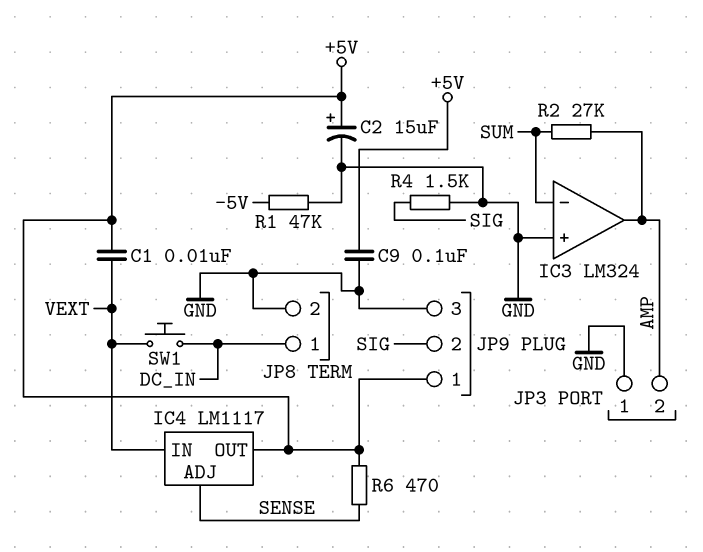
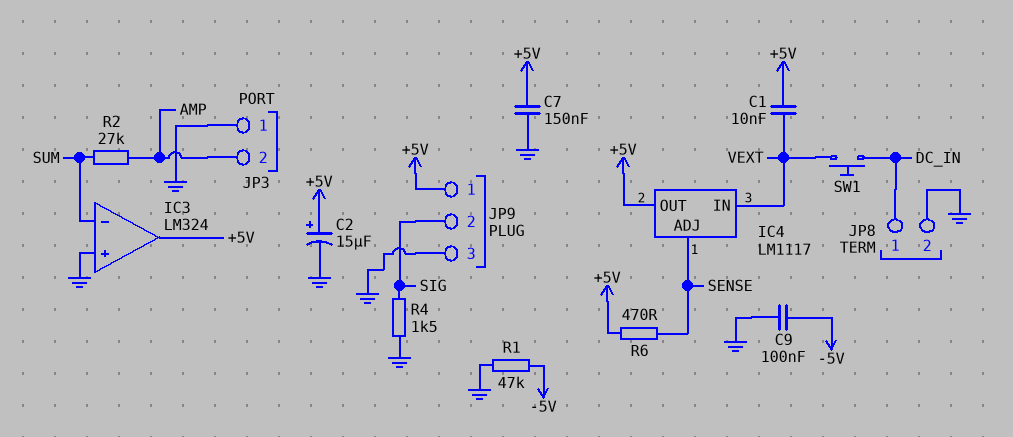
C7: none -> 150nF (+5V, GND)
C9: 100nF (+5V, GND) -> 100nF (-5V, GND)
IC3 pin out: AMP -> +5V

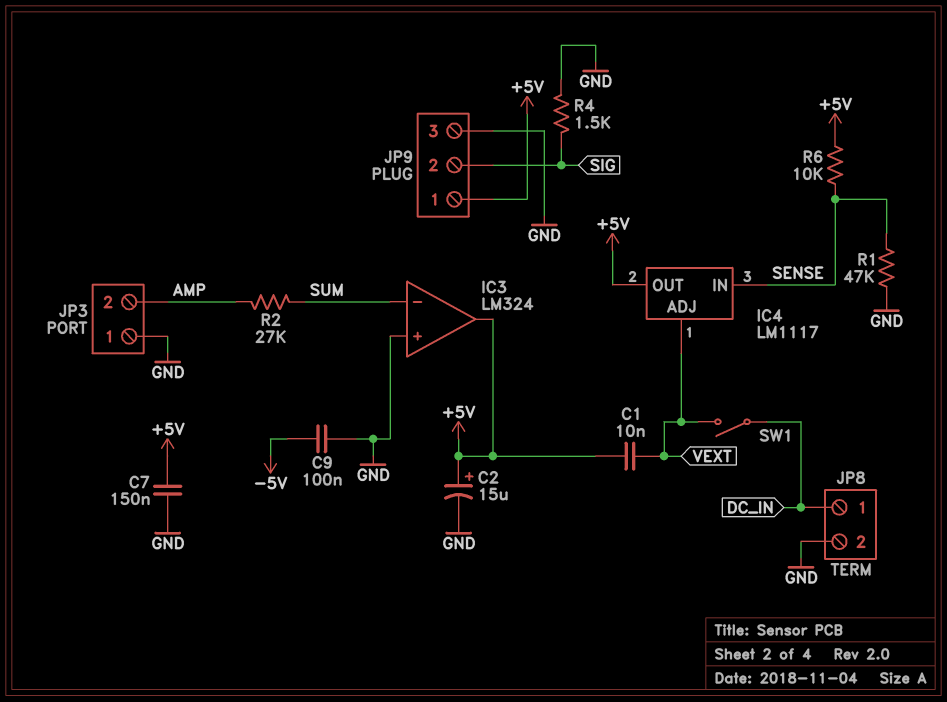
IC4 pin ADJ: SENSE -> VEXT
IC4 pin IN: VEXT -> SENSE
R1: 47k (-5V, GND) -> 47k (GND, SENSE)
R6: 470 (+5V, SENSE) -> 10k (+5V, SENSE)
SW1: button (DC_IN, VEXT) -> switch (DC_IN, VEXT)

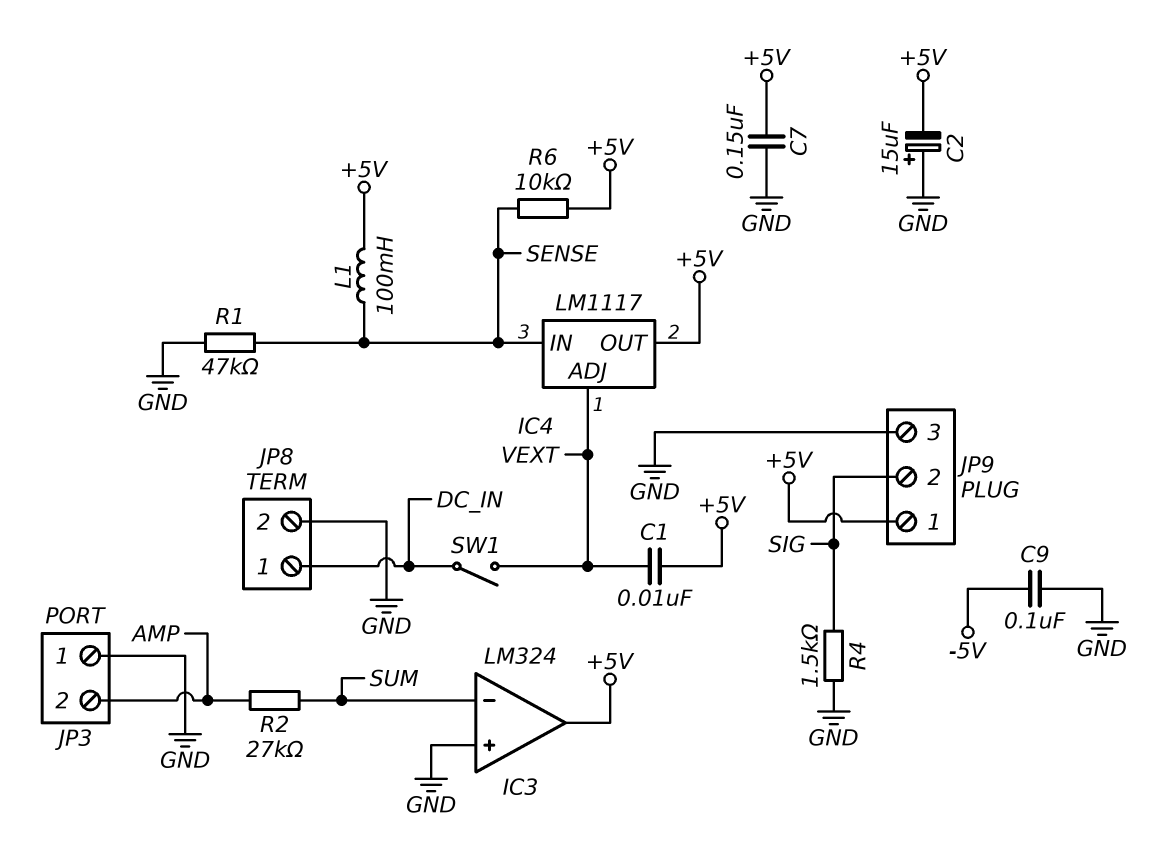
C2: 15uF (plus +5V, minus GND) -> 15uF (plus GND, minus +5V)
L1: none -> 100mH (+5V, SENSE)

